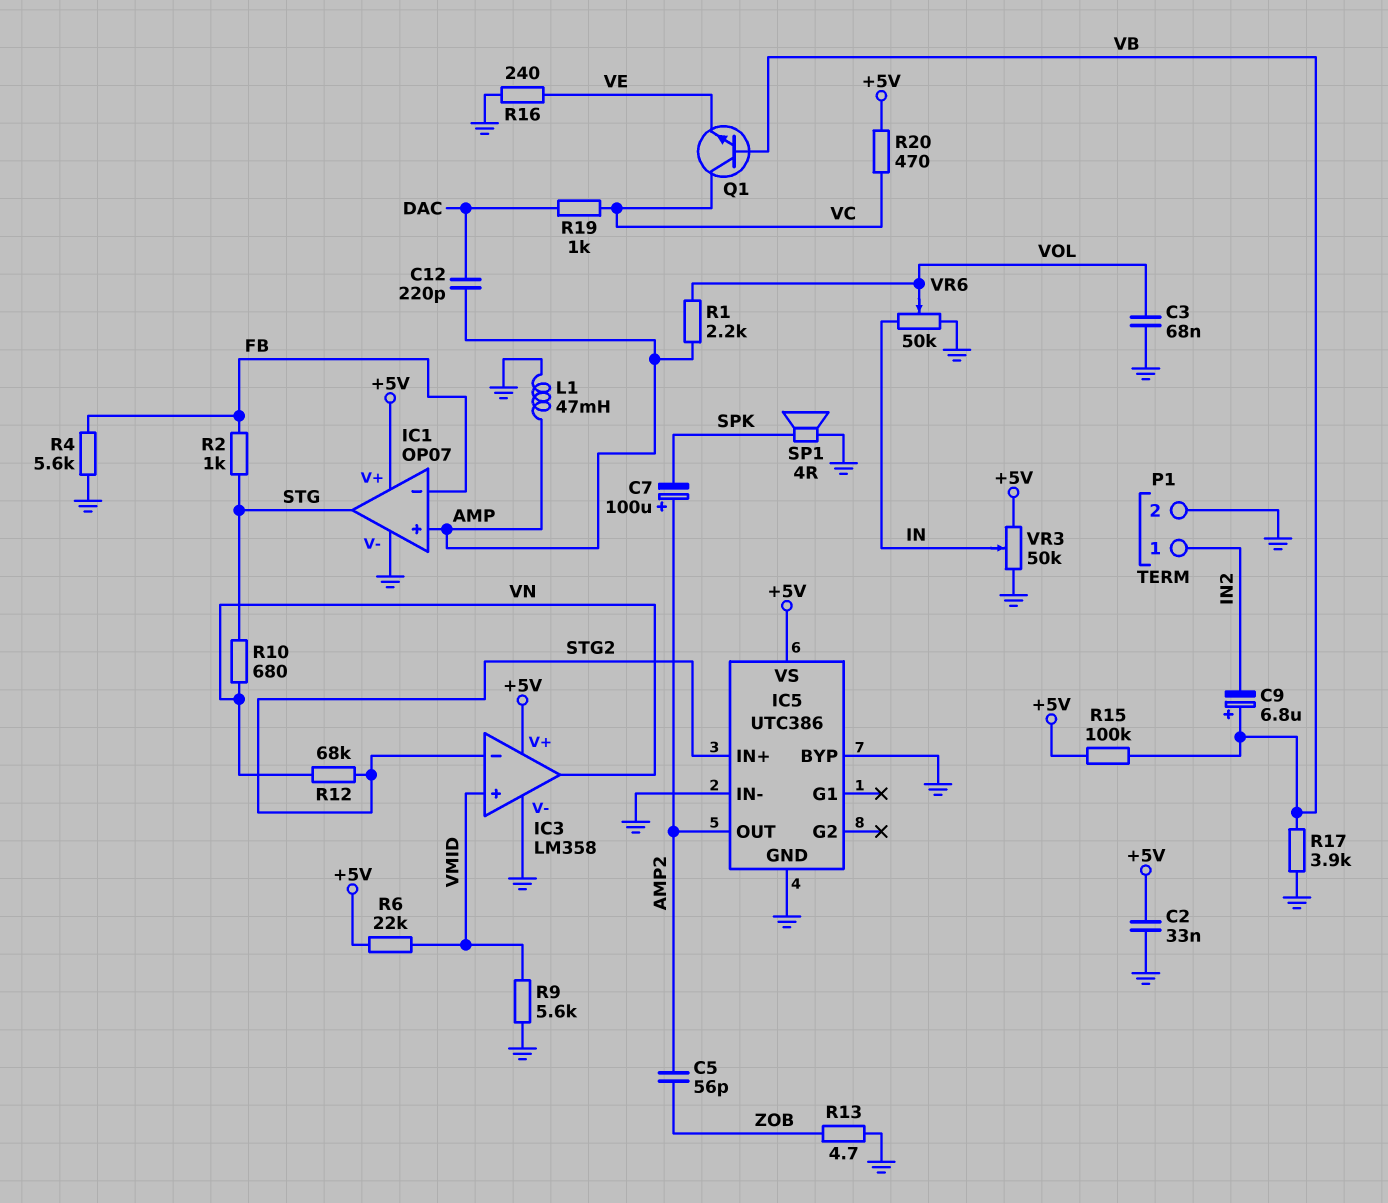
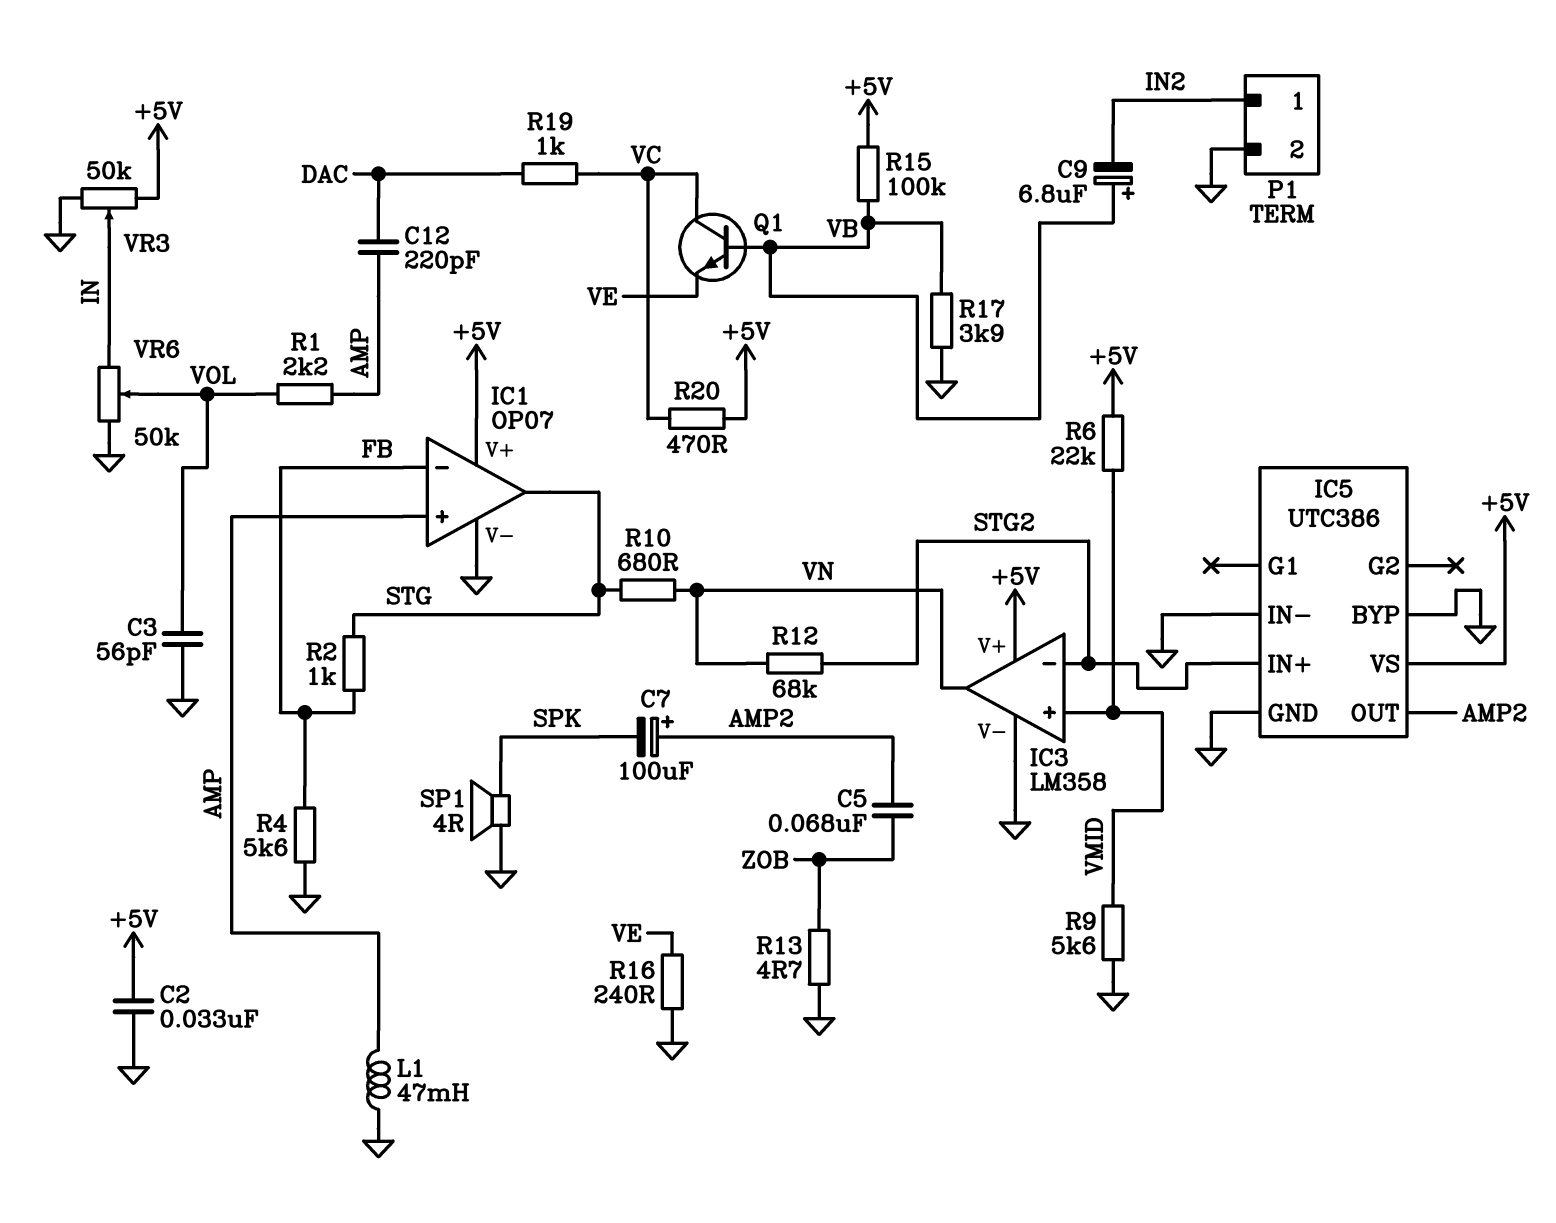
C3: 68nF (GND, VOL) -> 56pF (GND, VOL)
C5: 56pF (AMP2, ZOB) -> 68nF (AMP2, ZOB)

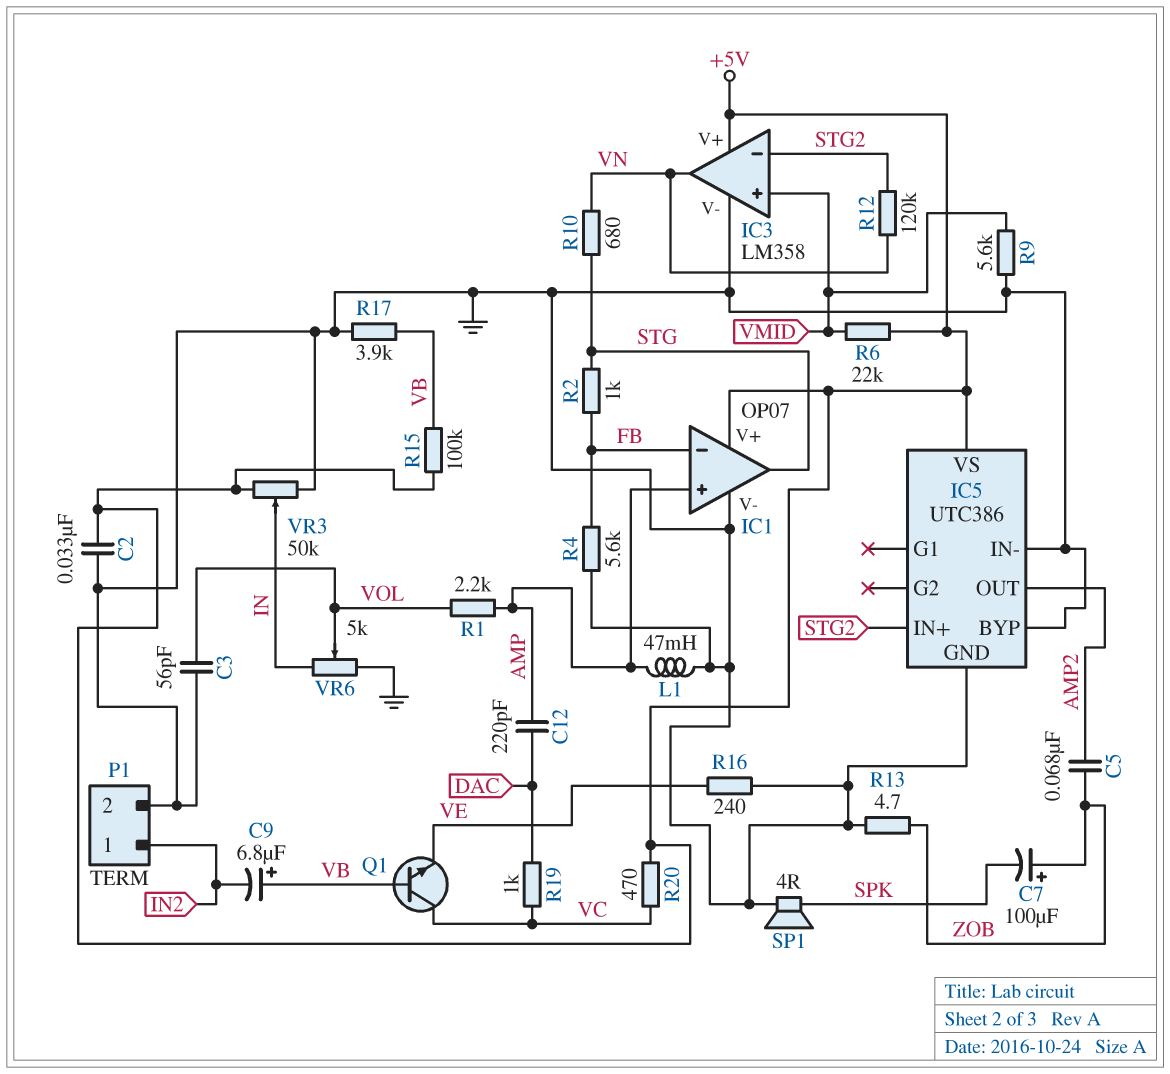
C7: 100uF (plus AMP2, minus SPK) -> 100uF (plus ZOB, minus SPK)
R12: 68k (STG2, VN) -> 120k (STG2, VN)
VR6: 50k (GND, IN, wiper VOL) -> 5k (GND, IN, wiper VOL)

